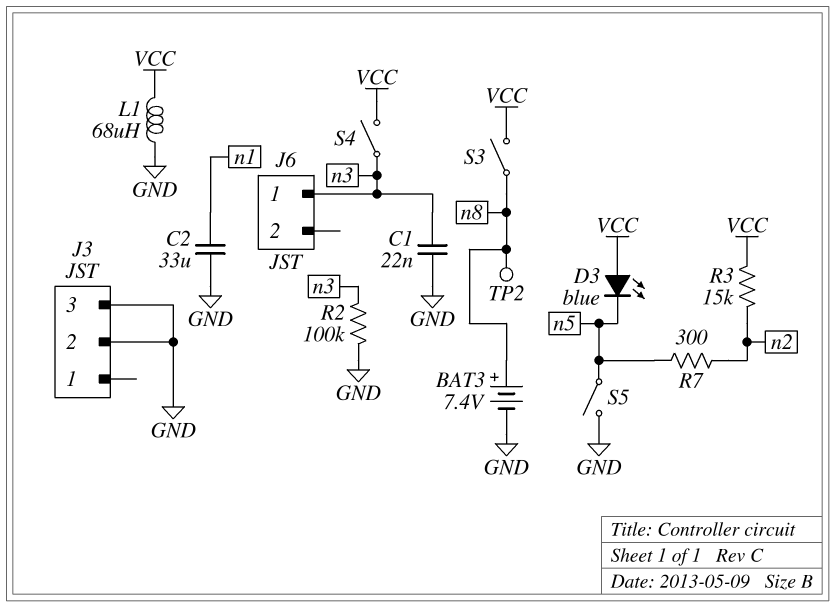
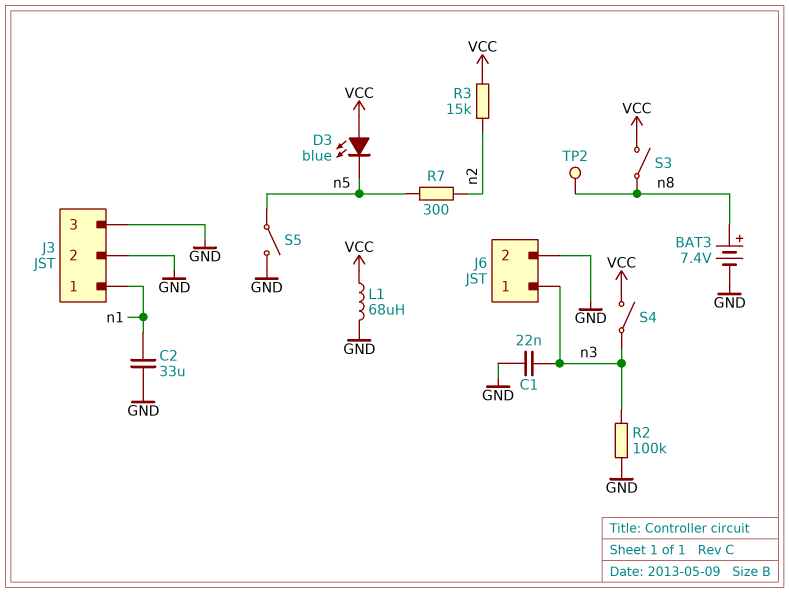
J3 pin 1: none -> n1
J6 pin 2: none -> GND

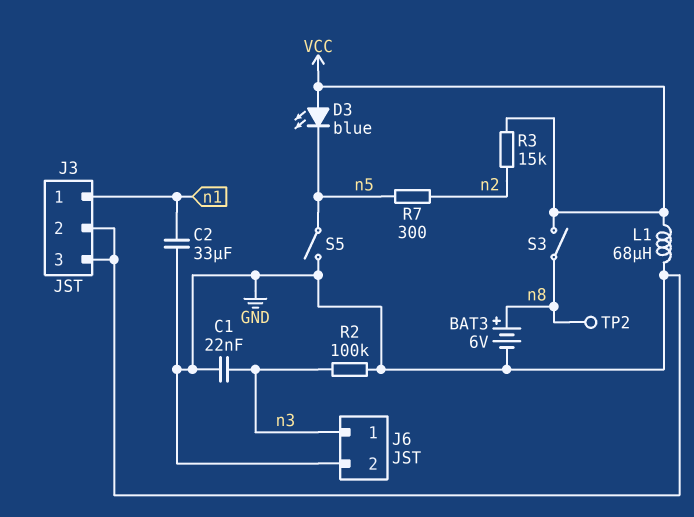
BAT3: 7.4V (plus n8, minus GND) -> 6V (plus n8, minus GND)
S4: switch (VCC, n3) -> none

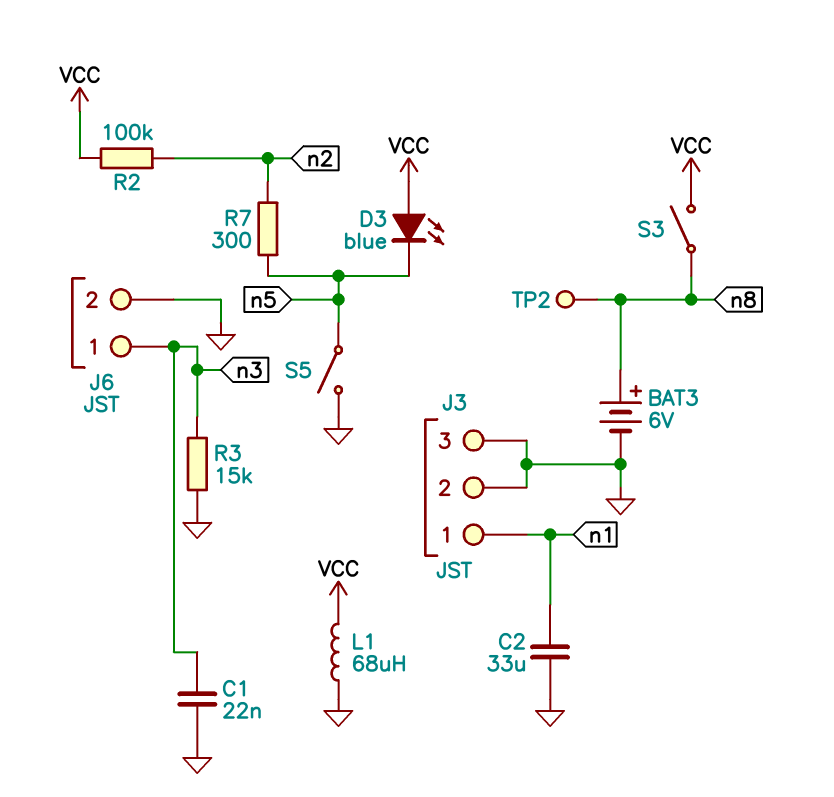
R2: 100k (GND, n3) -> 100k (VCC, n2)
R3: 15k (VCC, n2) -> 15k (GND, n3)

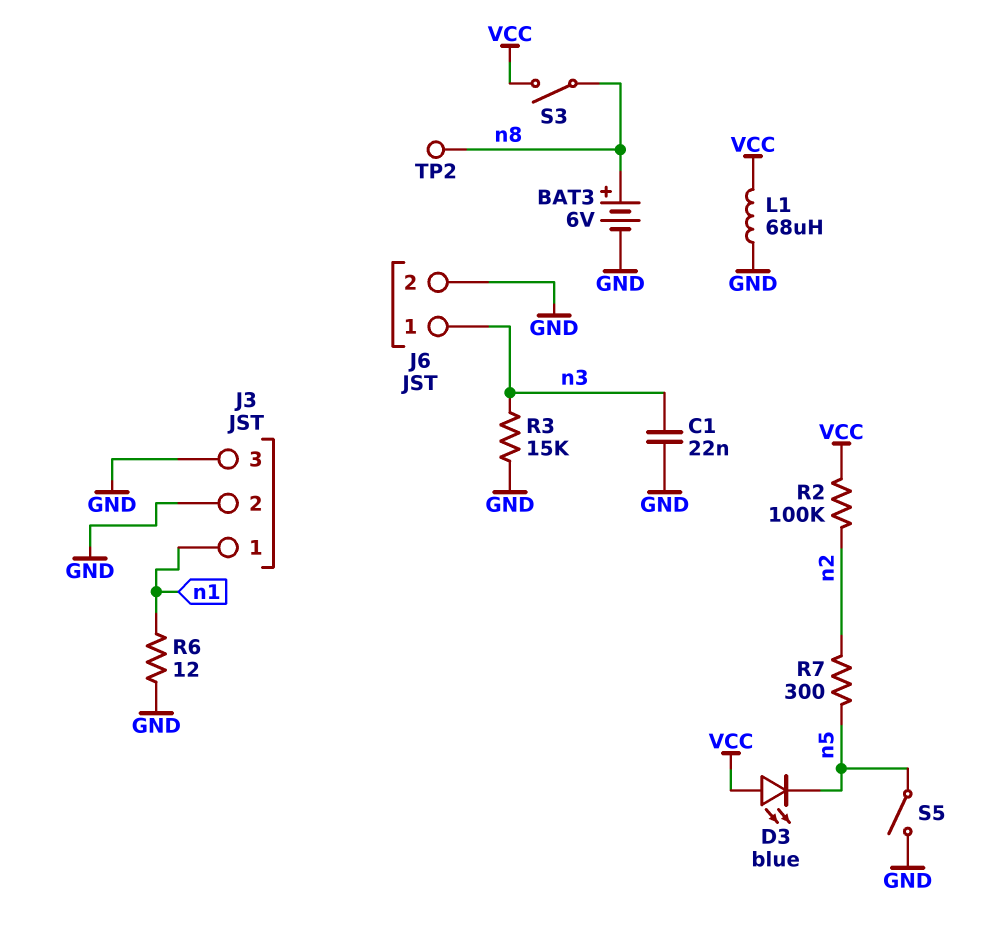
C2: 33uF (GND, n1) -> none
R6: none -> 12 (GND, n1)

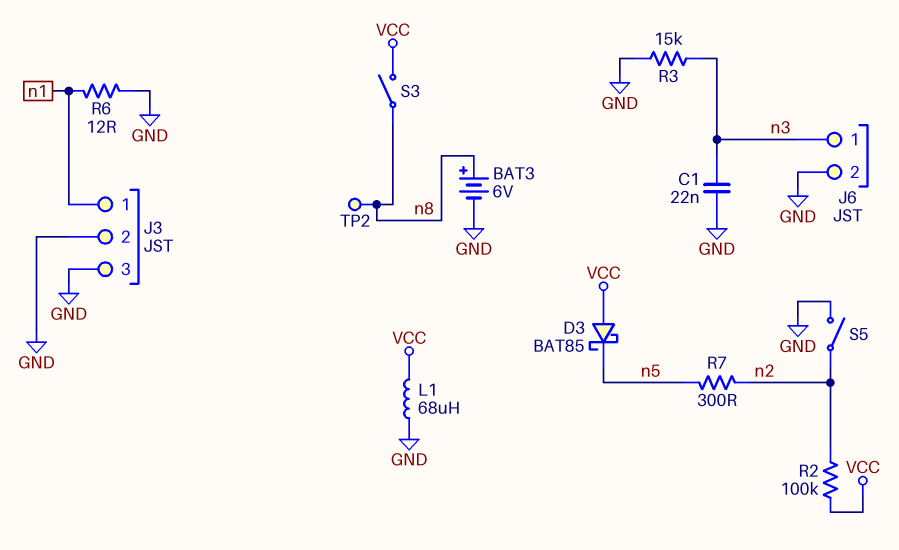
D3: LED blue (A VCC, K n5) -> schottky BAT85 (A VCC, K n5)
S5: switch (GND, n5) -> switch (GND, n2)

